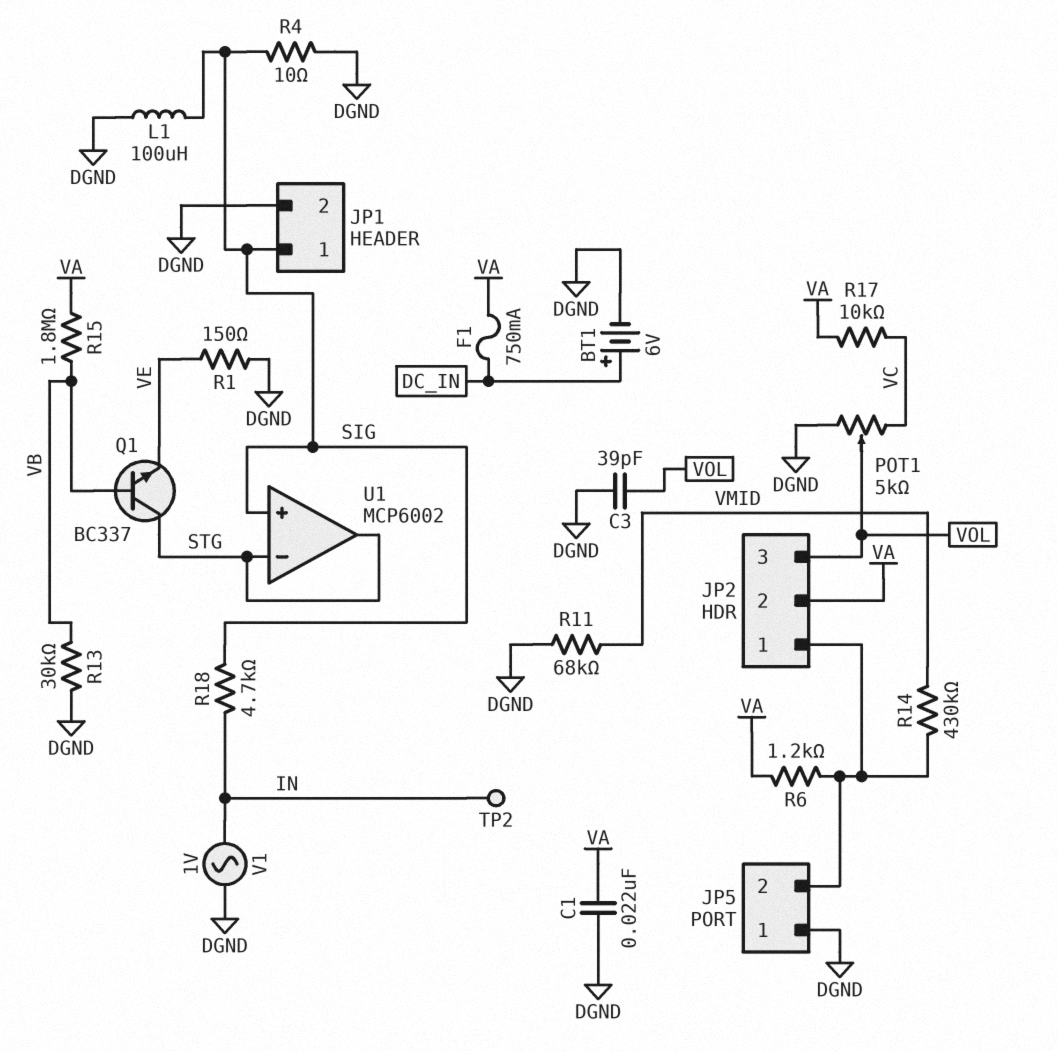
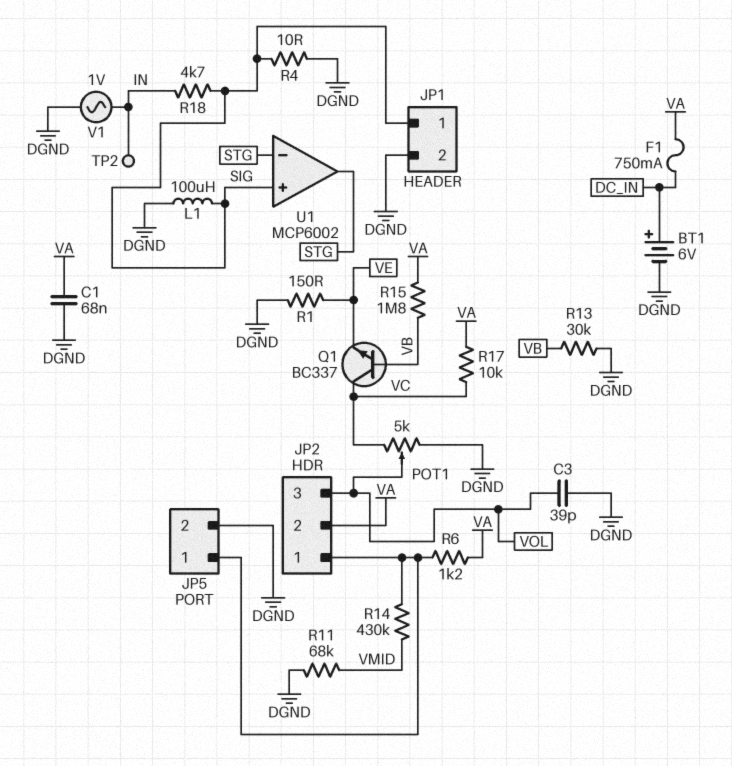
C1: 22nF (DGND, VA) -> 68nF (DGND, VA)
JP5 pin 1: DGND -> JP2/1
JP5 pin 2: JP2/1 -> DGND
Q1: NPN BC337 (B VB, C STG, E VE) -> NPN BC337 (B VB, C VC, E VE)

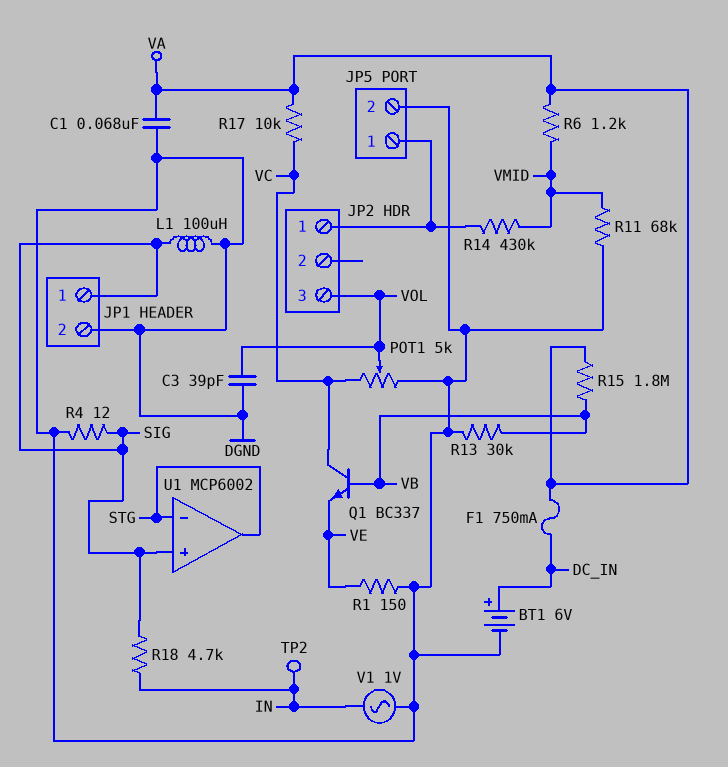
JP2 pin 2: VA -> none
R4: 10 (DGND, SIG) -> 12 (DGND, SIG)
R6: 1.2k (JP2/1, VA) -> 1.2k (VA, VMID)

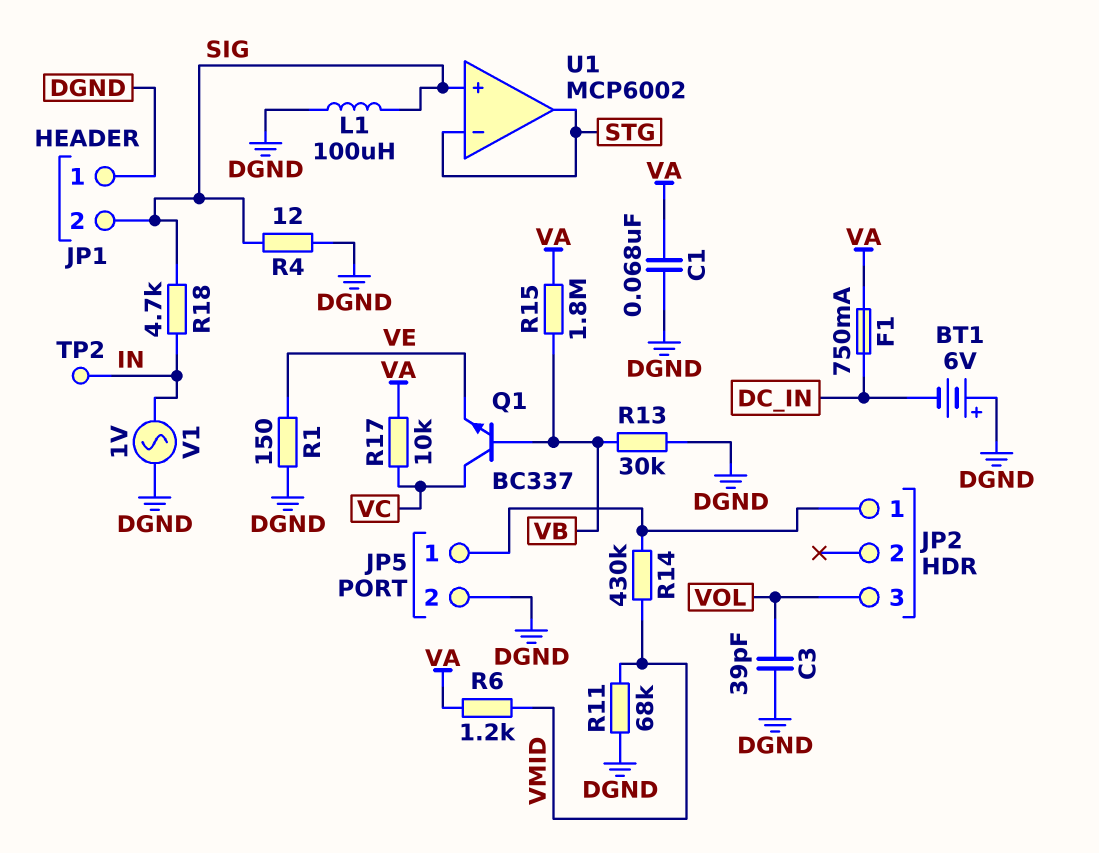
BT1: 6V (plus DC_IN, minus DGND) -> 6V (plus DGND, minus DC_IN)
JP1 pin 1: SIG -> DGND
JP1 pin 2: DGND -> SIG
POT1: 5k (DGND, VC, wiper VOL) -> none

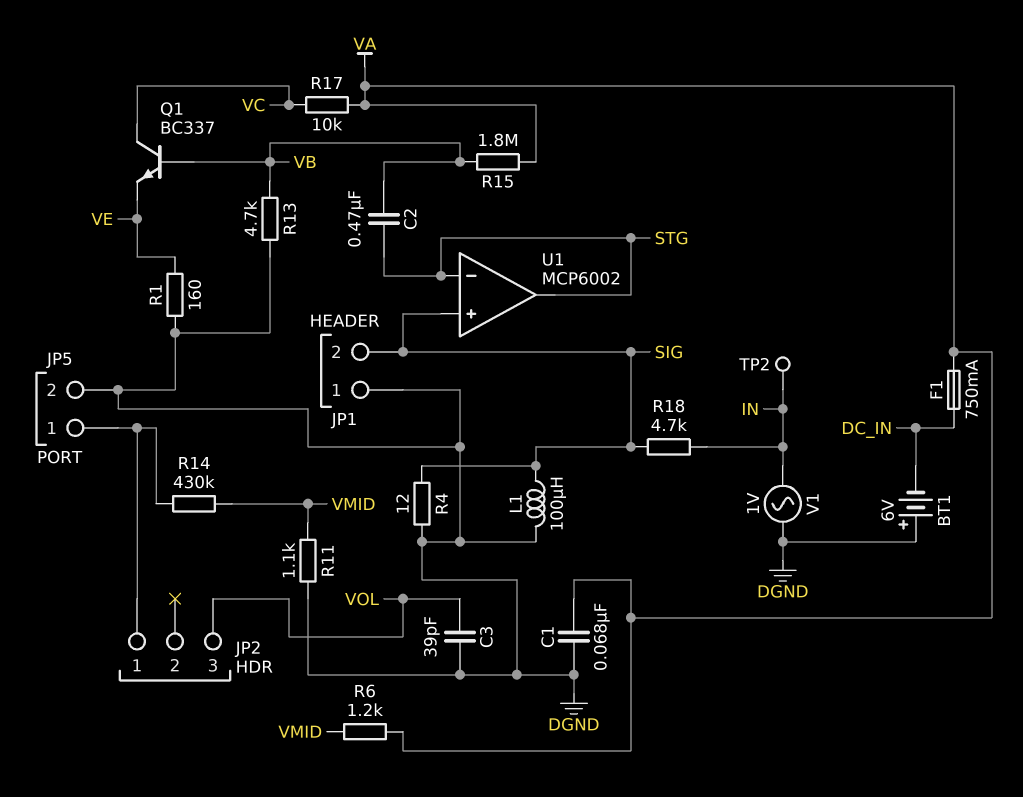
C2: none -> 470nF (STG, VB)
R1: 150 (DGND, VE) -> 160 (DGND, VE)
R11: 68k (DGND, VMID) -> 1.1k (DGND, VMID)
R13: 30k (DGND, VB) -> 4.7k (DGND, VB)

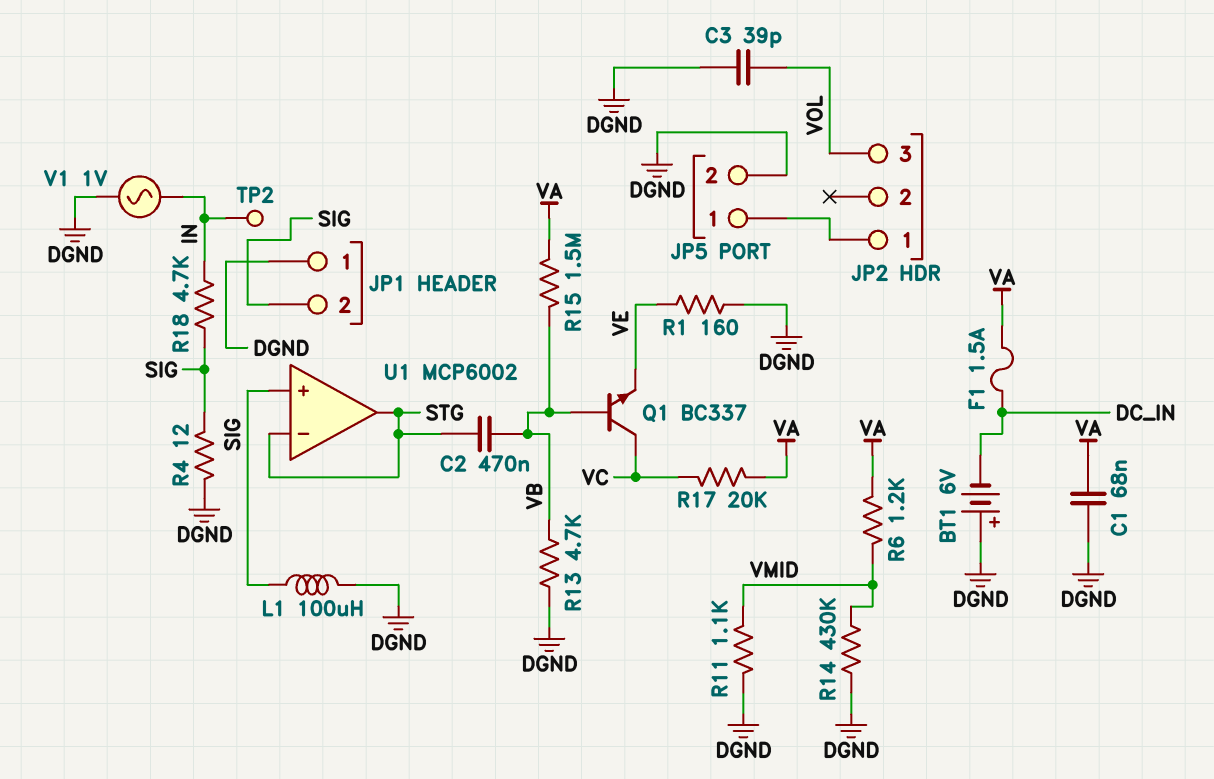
F1: 750mA (DC_IN, VA) -> 1.5A (DC_IN, VA)
R14: 430k (JP2/1, VMID) -> 430k (DGND, VMID)
R15: 1.8M (VA, VB) -> 1.5M (VA, VB)
R17: 10k (VA, VC) -> 20k (VA, VC)

